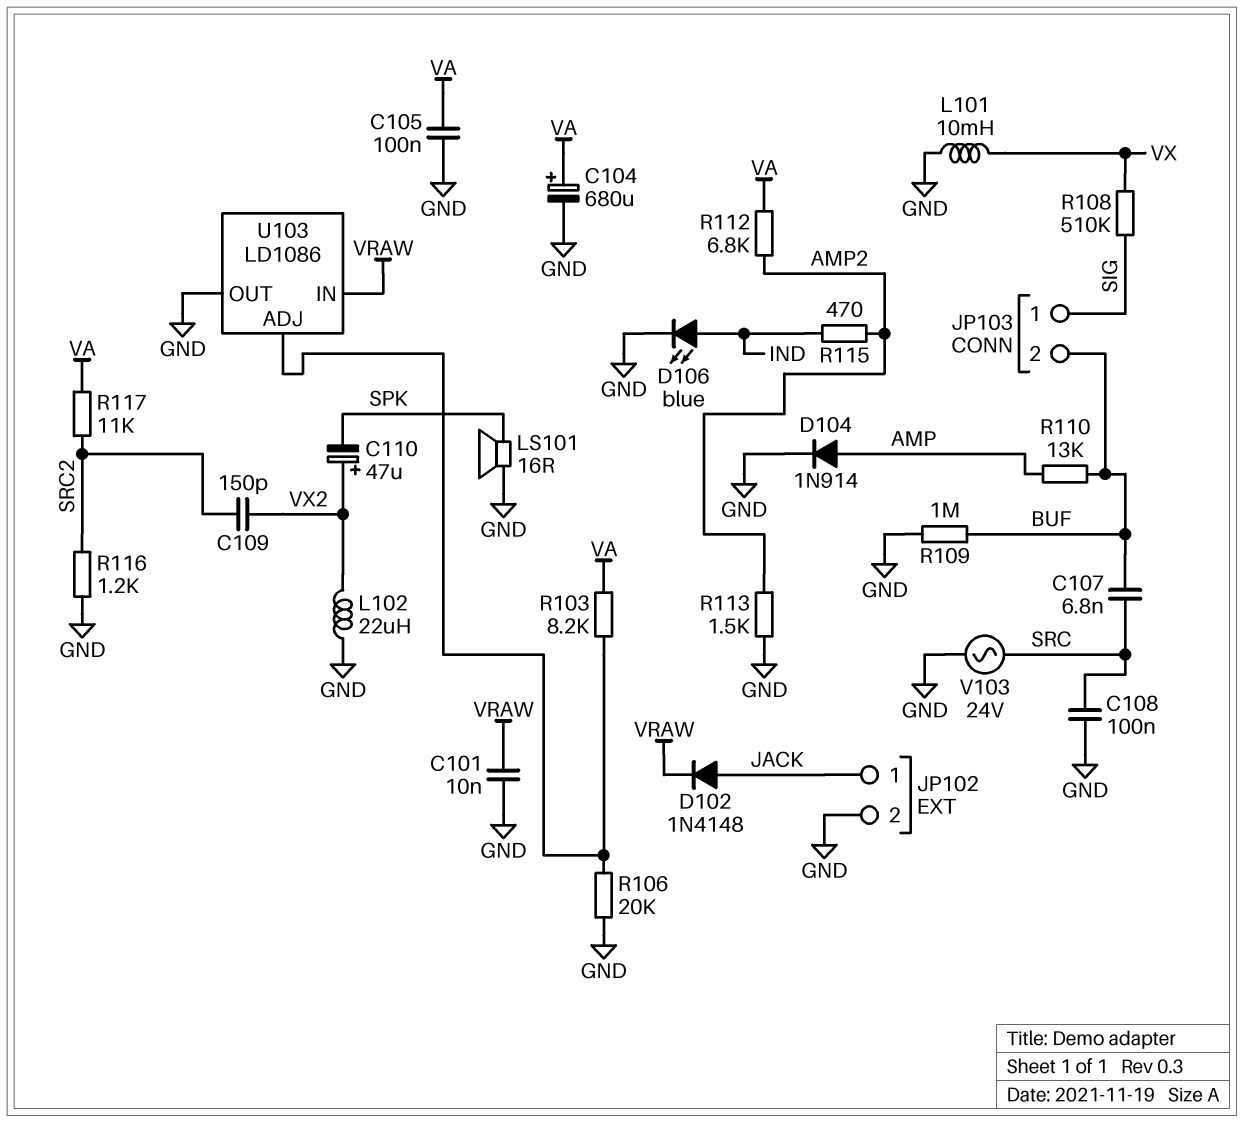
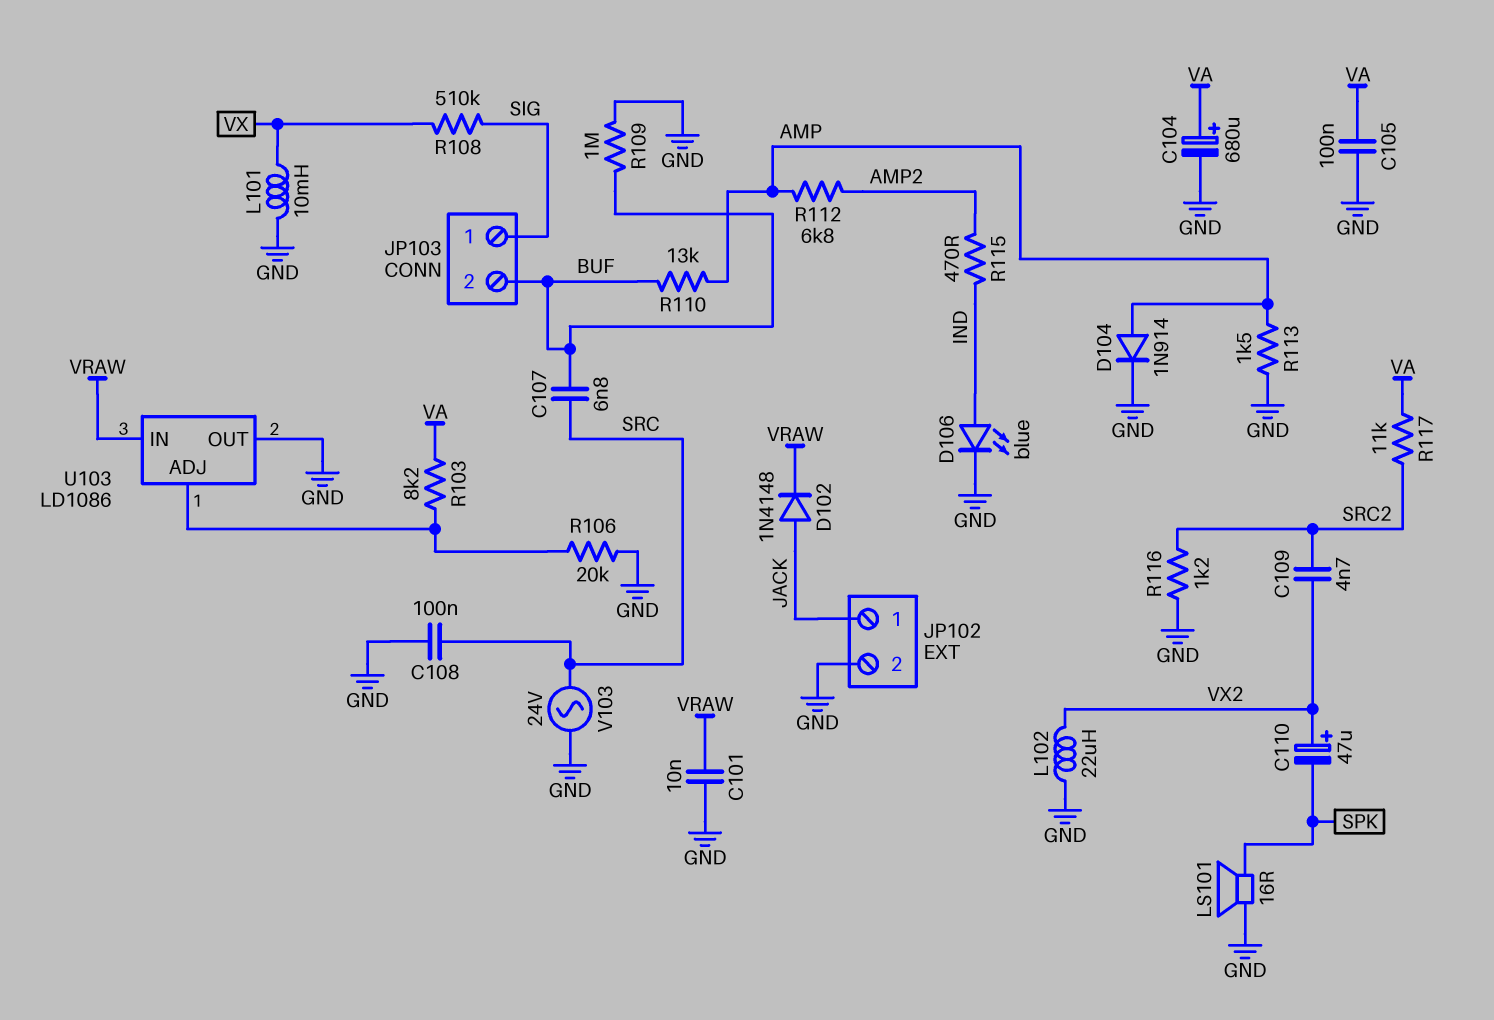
C109: 150pF (SRC2, VX2) -> 4.7nF (SRC2, VX2)
R112: 6.8k (AMP2, VA) -> 6.8k (AMP, AMP2)
R113: 1.5k (AMP2, GND) -> 1.5k (AMP, GND)

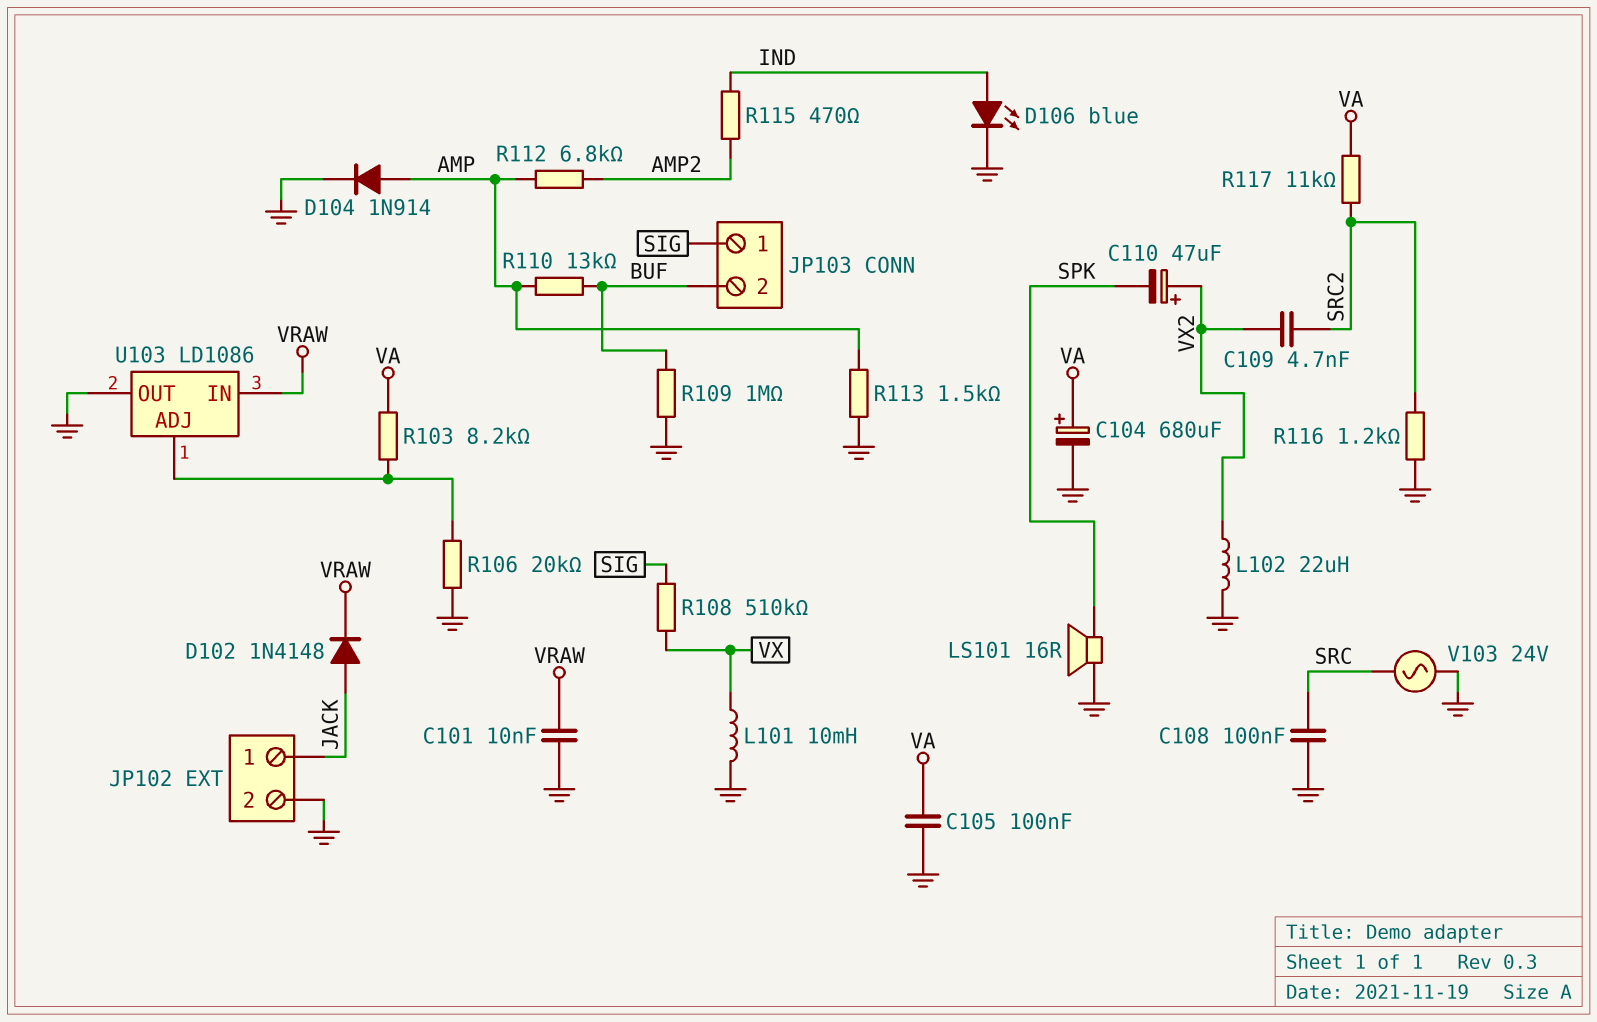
C107: 6.8nF (BUF, SRC) -> none

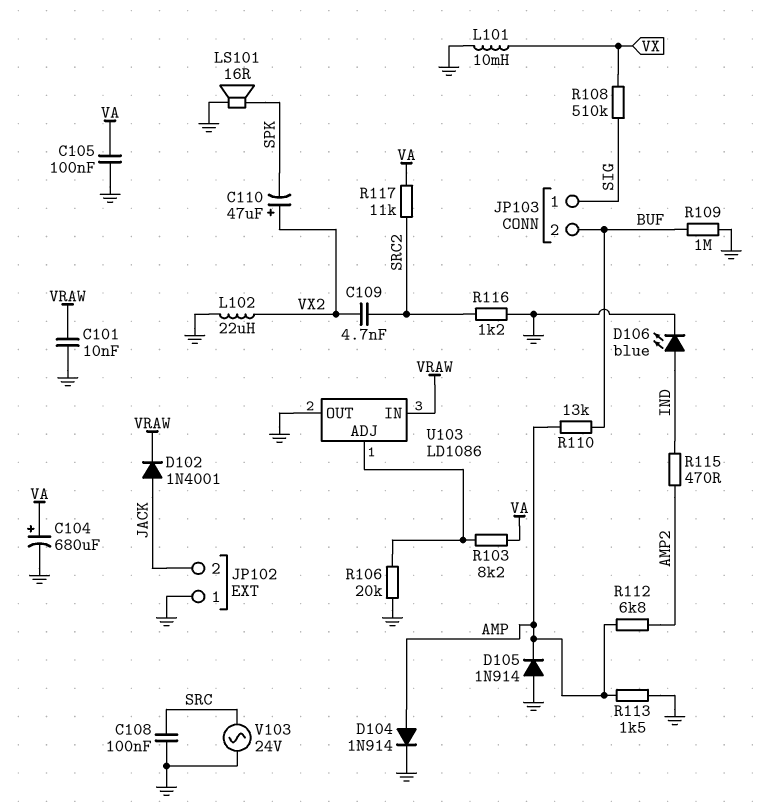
D102: diode 1N4148 (A JACK, K VRAW) -> diode 1N4001 (A JACK, K VRAW)
D105: none -> diode 1N914 (A GND, K AMP)
JP102 pin 1: JACK -> GND
JP102 pin 2: GND -> JACK

